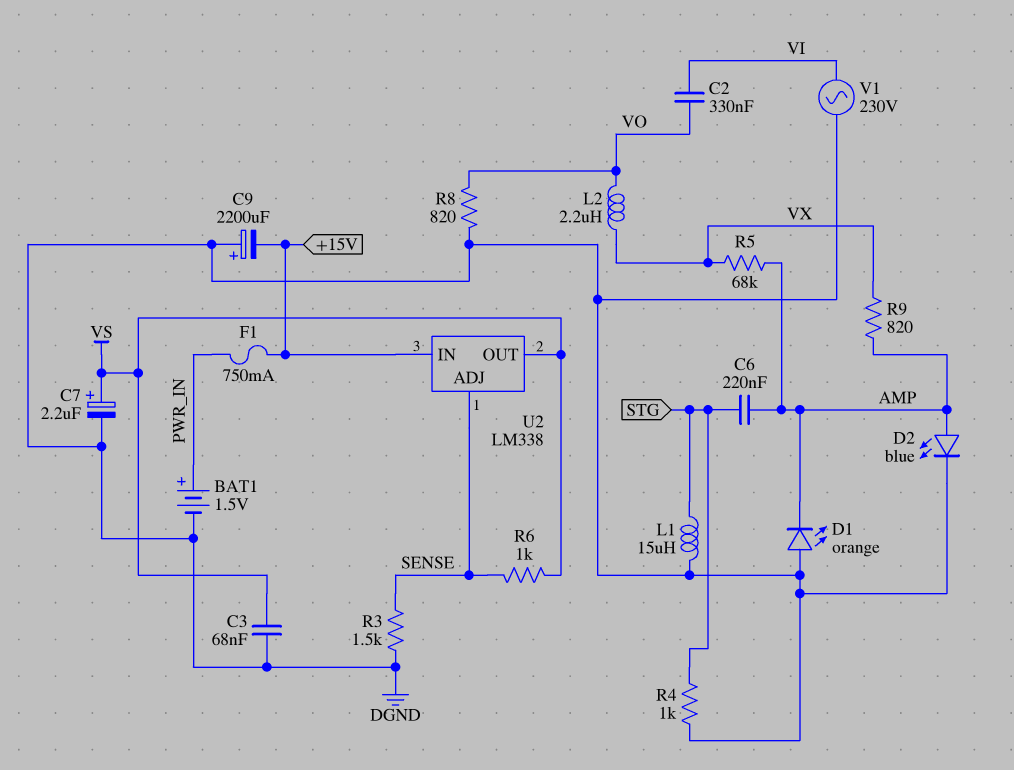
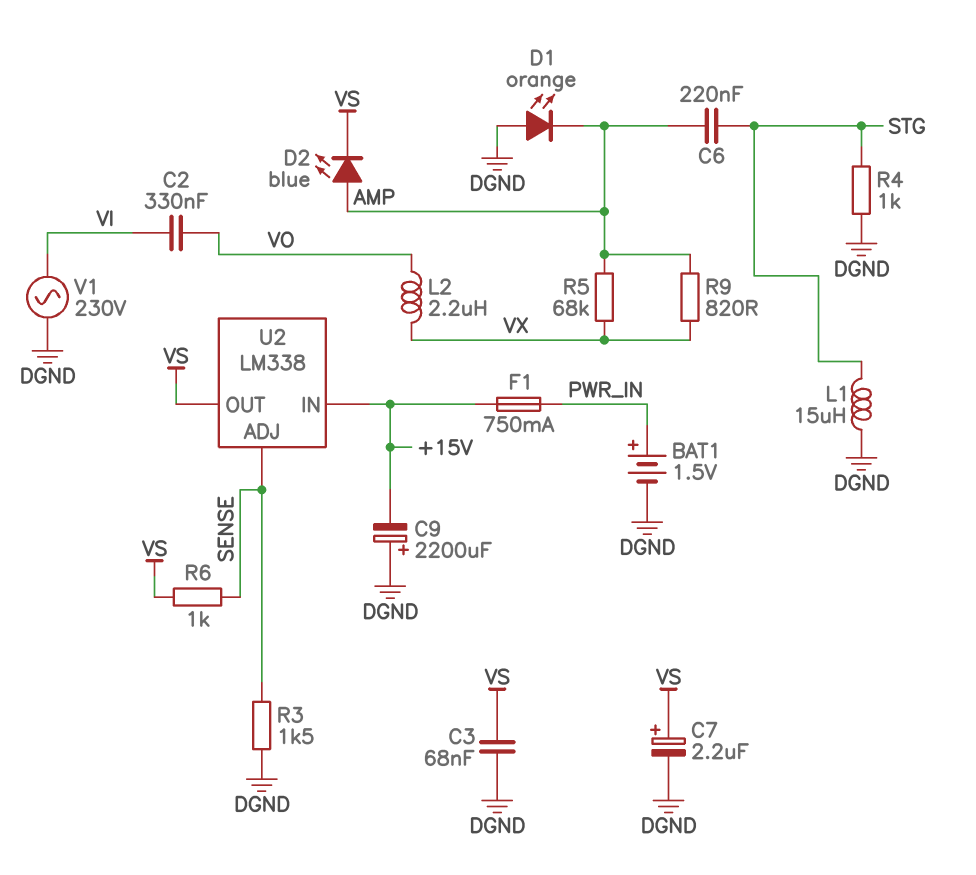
D2: LED blue (A AMP, K DGND) -> LED blue (A AMP, K VS)
R8: 820 (DGND, VO) -> none

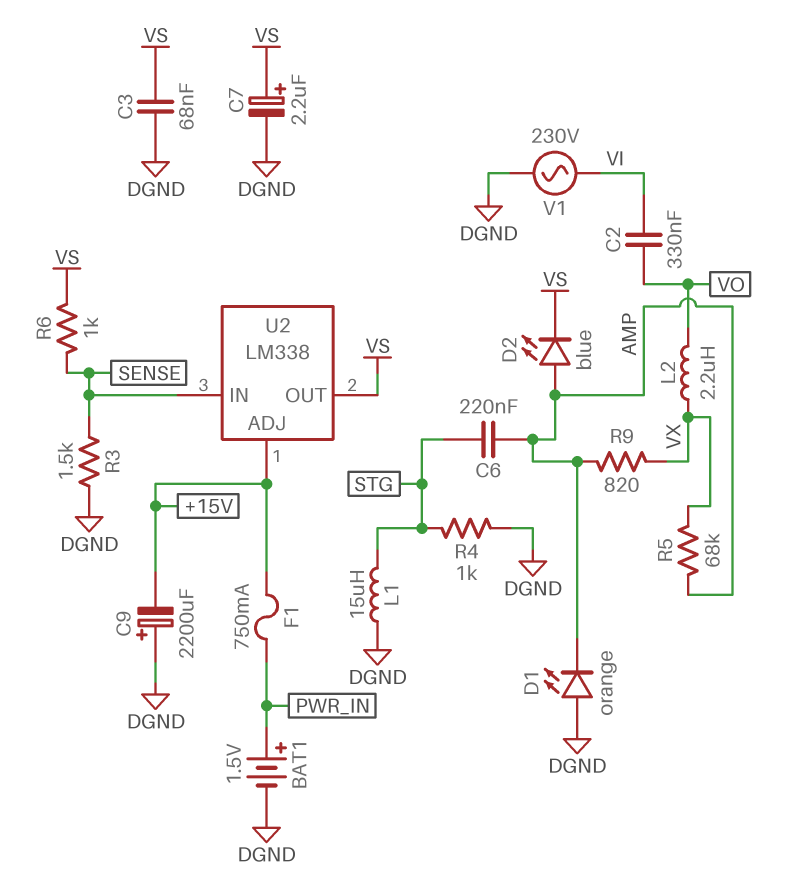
U2 pin ADJ: SENSE -> +15V
U2 pin IN: +15V -> SENSE

